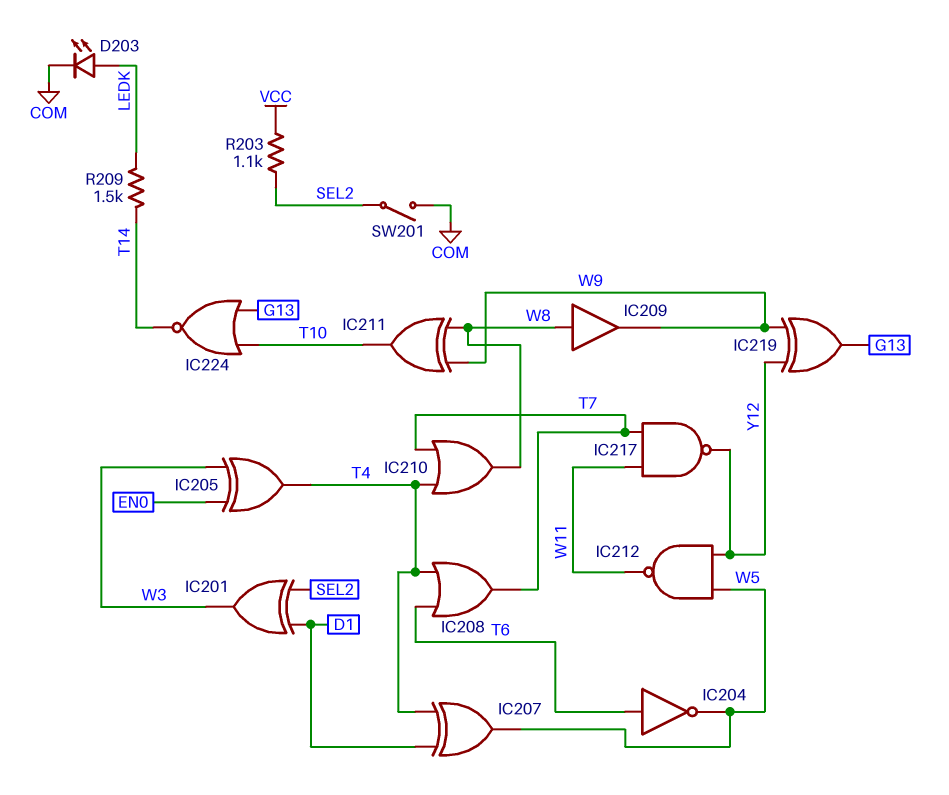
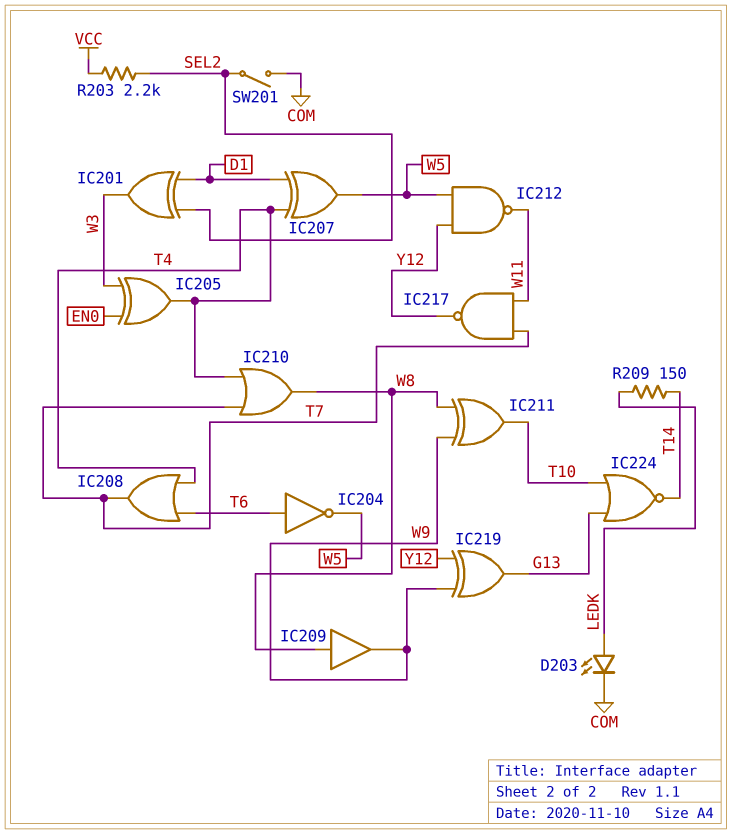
R203: 1.1k (SEL2, VCC) -> 2.2k (SEL2, VCC)
R209: 1.5k (LEDK, T14) -> 150 (LEDK, T14)

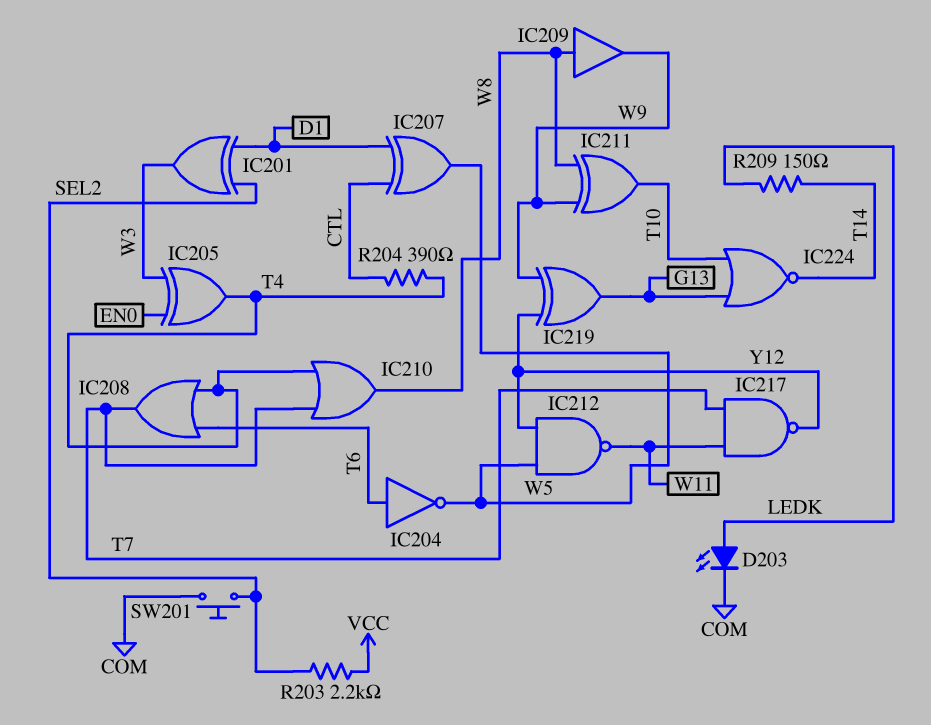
IC207: XOR (in D1, in T4, out W5) -> XOR (in CTL, in D1, out W5)
R204: none -> 390 (CTL, T4)
SW201: switch (COM, SEL2) -> button (COM, SEL2)

